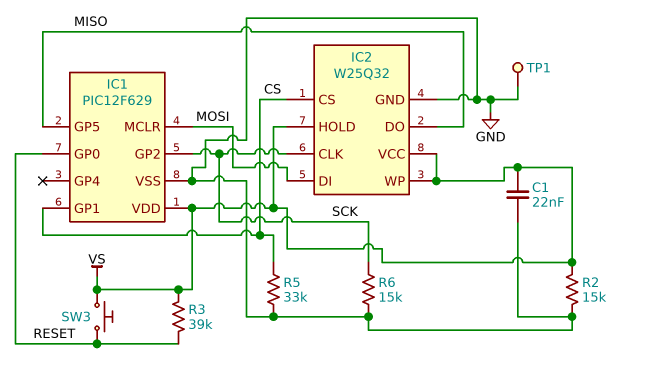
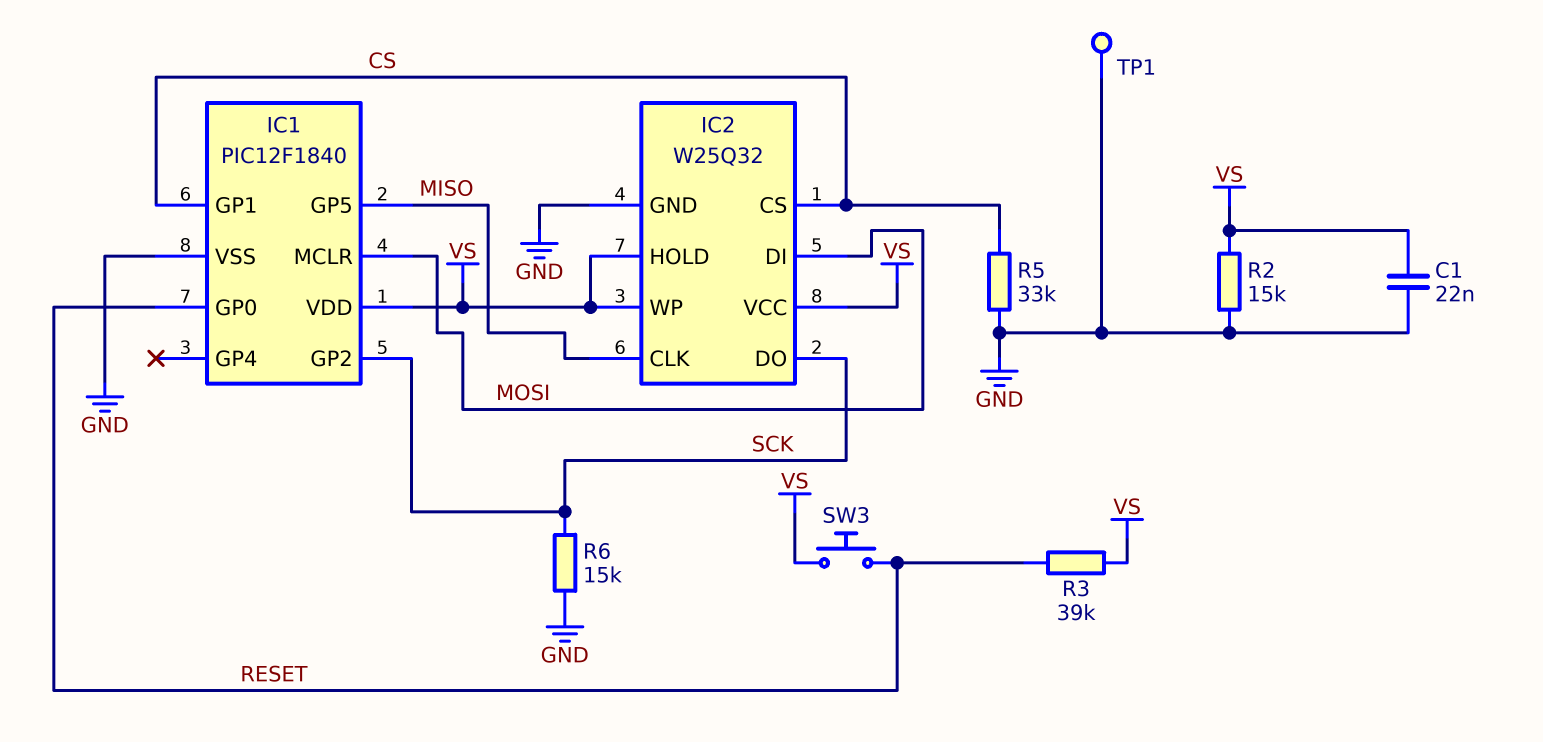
IC1: PIC12F629 -> PIC12F1840
IC2 pin CLK: SCK -> MISO
IC2 pin DO: MISO -> SCK

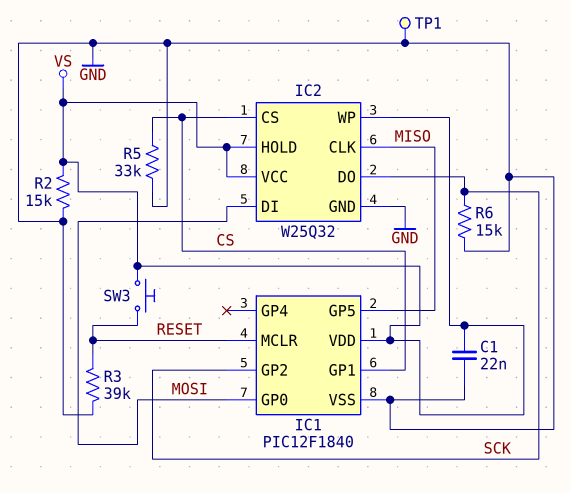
IC1 pin GP0: RESET -> MOSI
IC1 pin MCLR: MOSI -> RESET
R3: 39k (RESET, VS) -> 39k (GND, RESET)

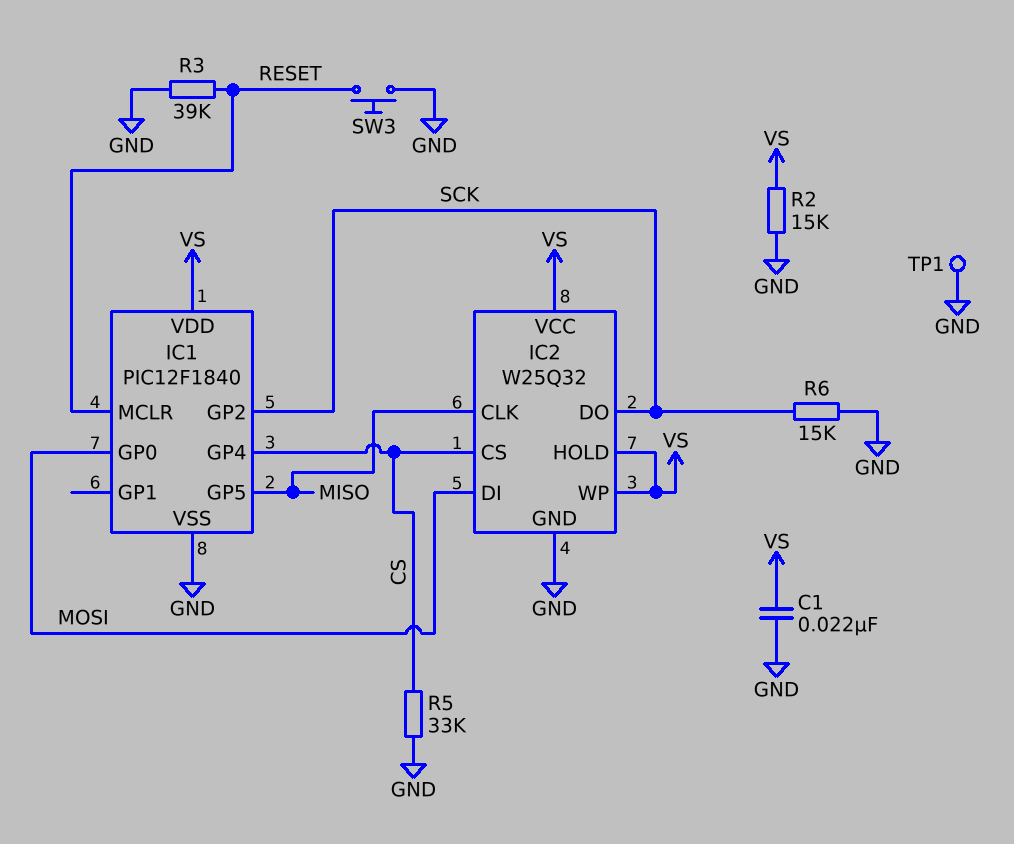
IC1 pin GP1: CS -> none
IC1 pin GP4: none -> CS
SW3: button (RESET, VS) -> button (GND, RESET)

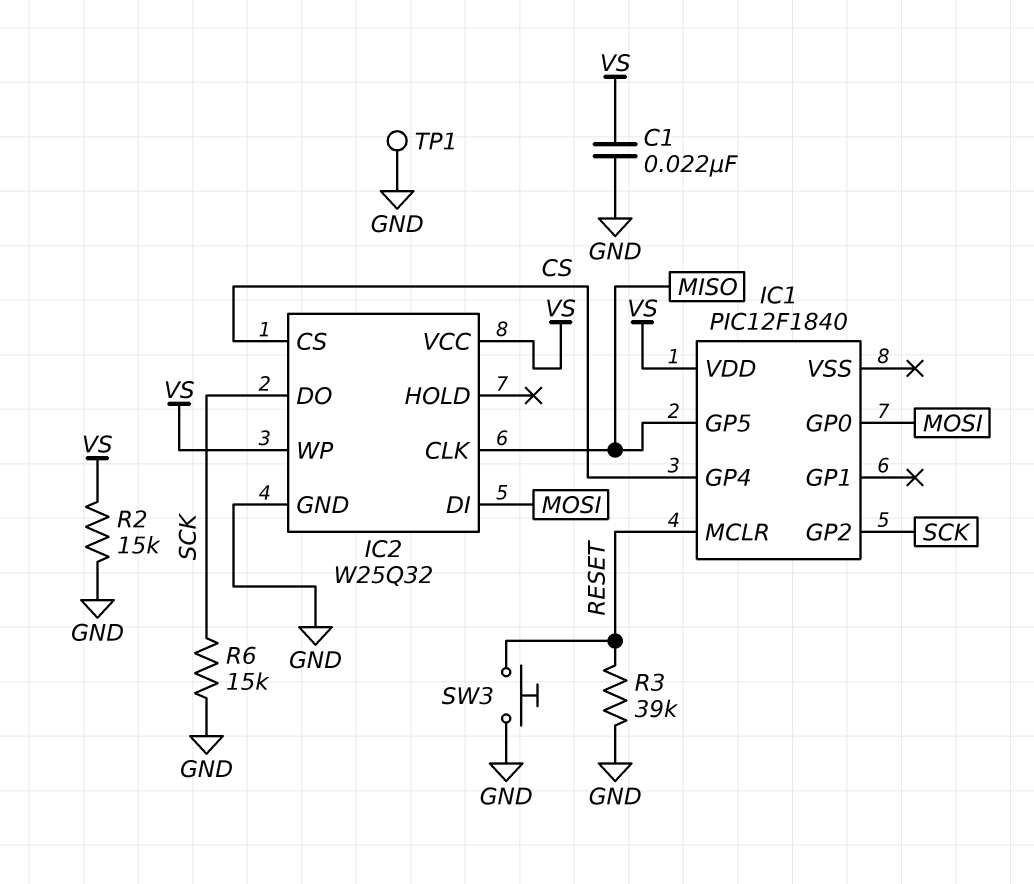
IC1 pin VSS: GND -> none
IC2 pin HOLD: VS -> none
R5: 33k (CS, GND) -> none

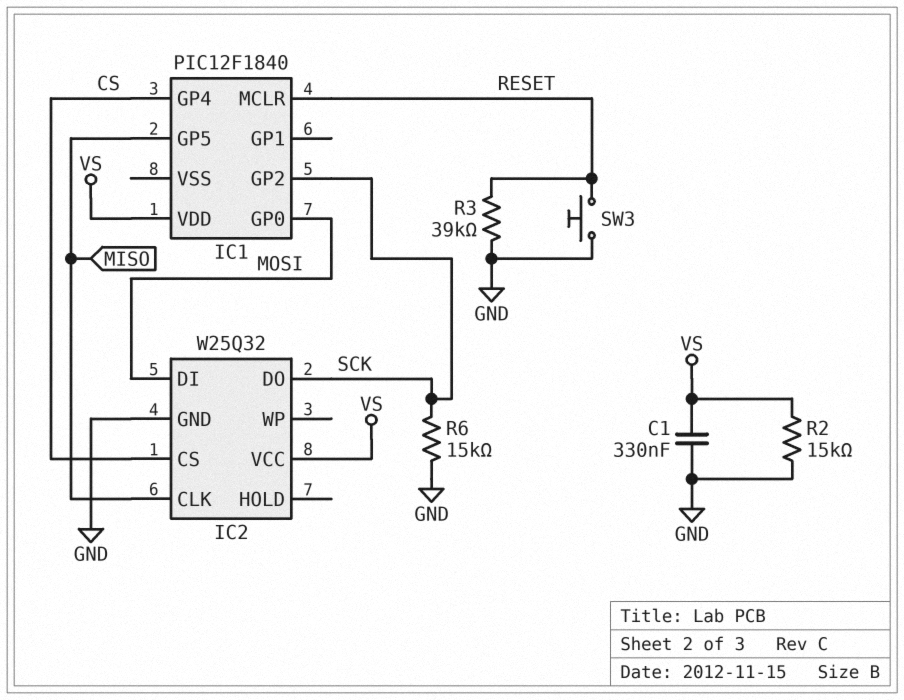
C1: 22nF (GND, VS) -> 330nF (GND, VS)
IC2 pin WP: VS -> none
TP1: test point (GND) -> none

